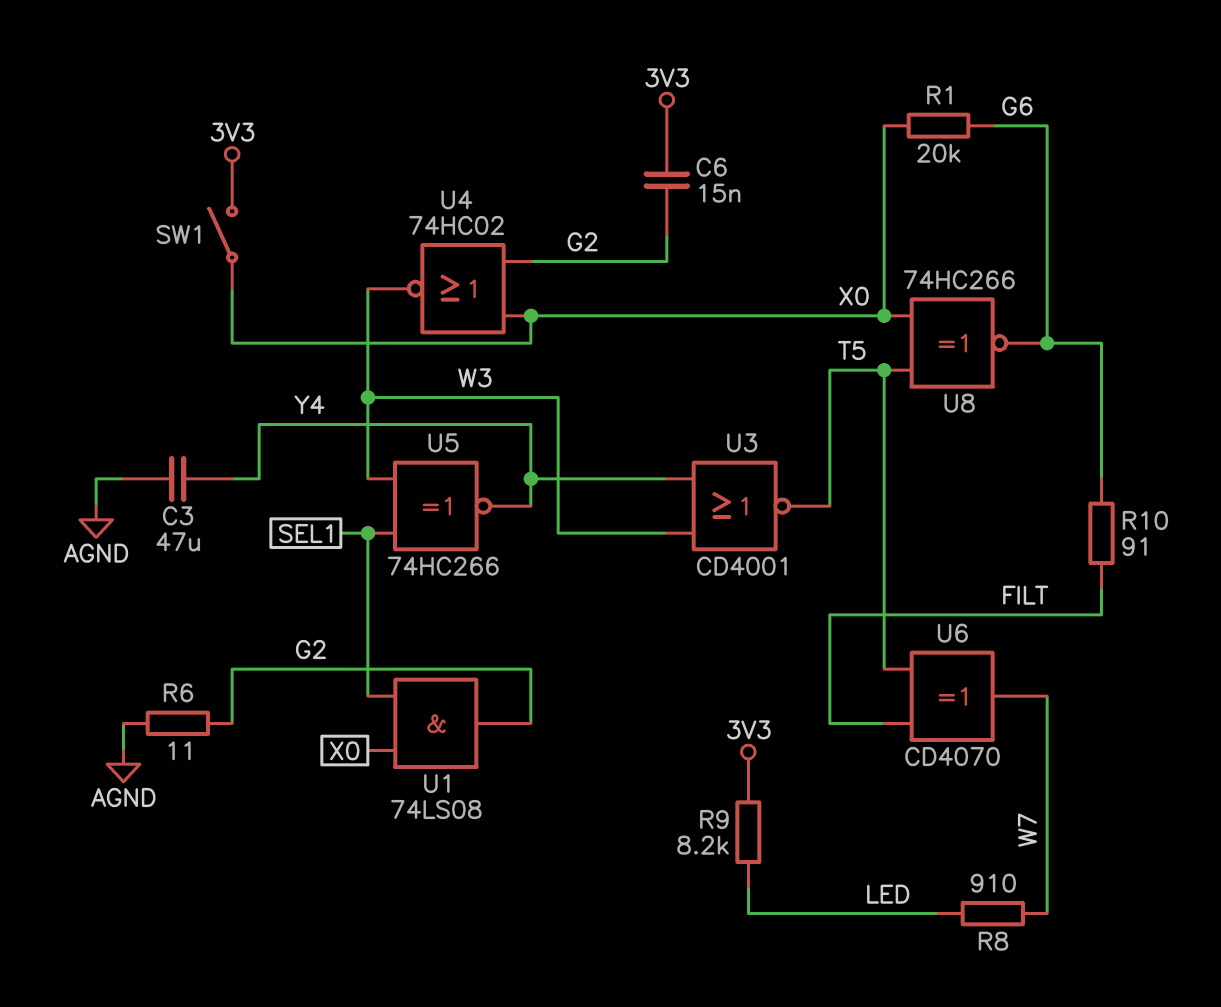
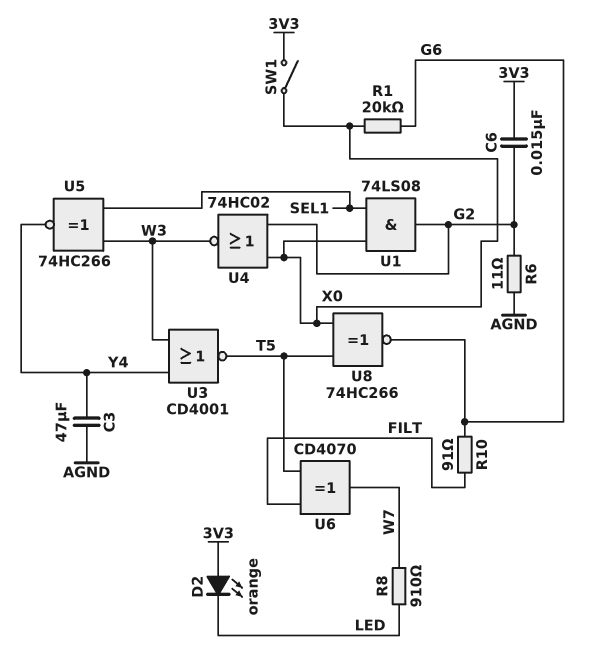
D2: none -> LED orange (A 3V3, K LED)
R9: 8.2k (3V3, LED) -> none

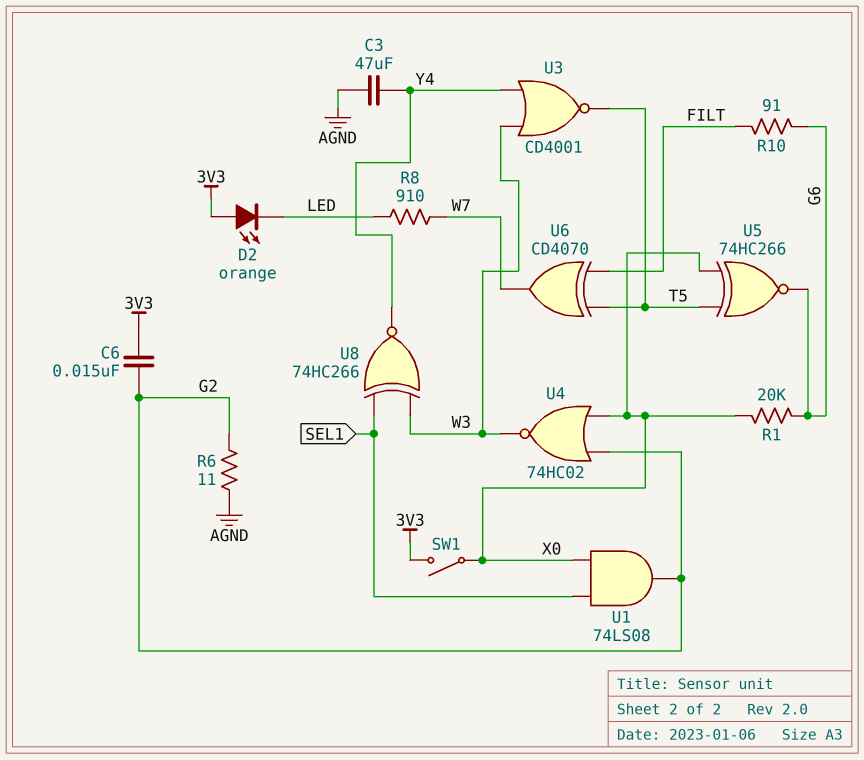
U5: XNOR 74HC266 (in SEL1, in W3, out Y4) -> XNOR 74HC266 (in T5, in X0, out G6)
U8: XNOR 74HC266 (in T5, in X0, out G6) -> XNOR 74HC266 (in SEL1, in W3, out Y4)

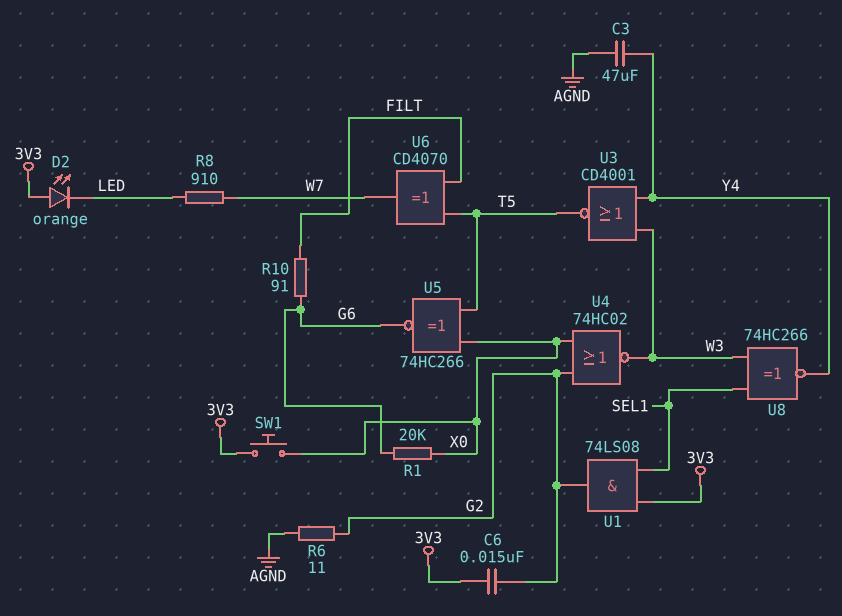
SW1: switch (3V3, X0) -> button (3V3, X0)
U1: AND 74LS08 (in SEL1, in X0, out G2) -> AND 74LS08 (in 3V3, in SEL1, out G2)

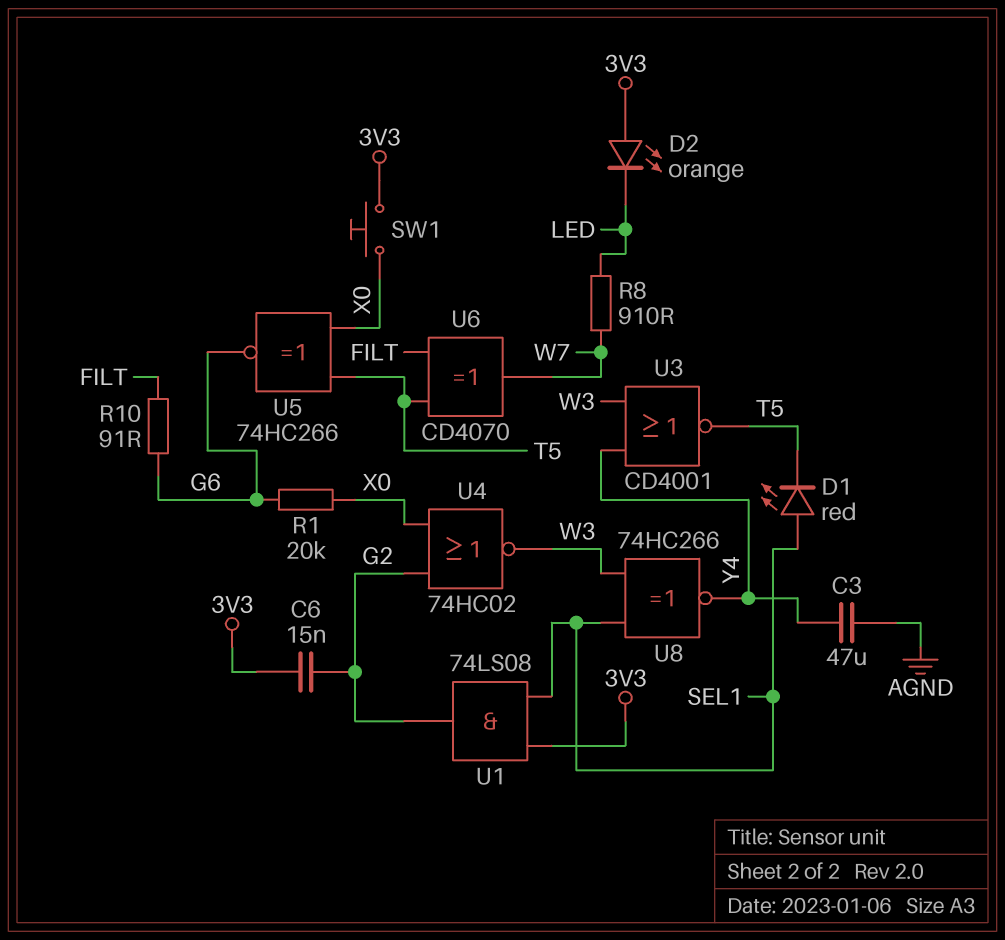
D1: none -> LED red (A SEL1, K T5)
R6: 11 (AGND, G2) -> none

